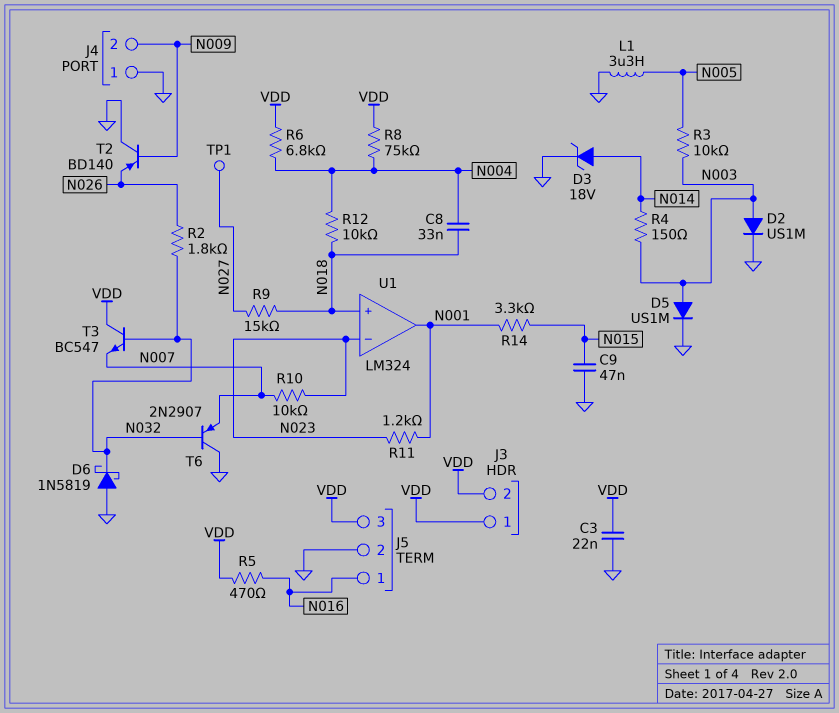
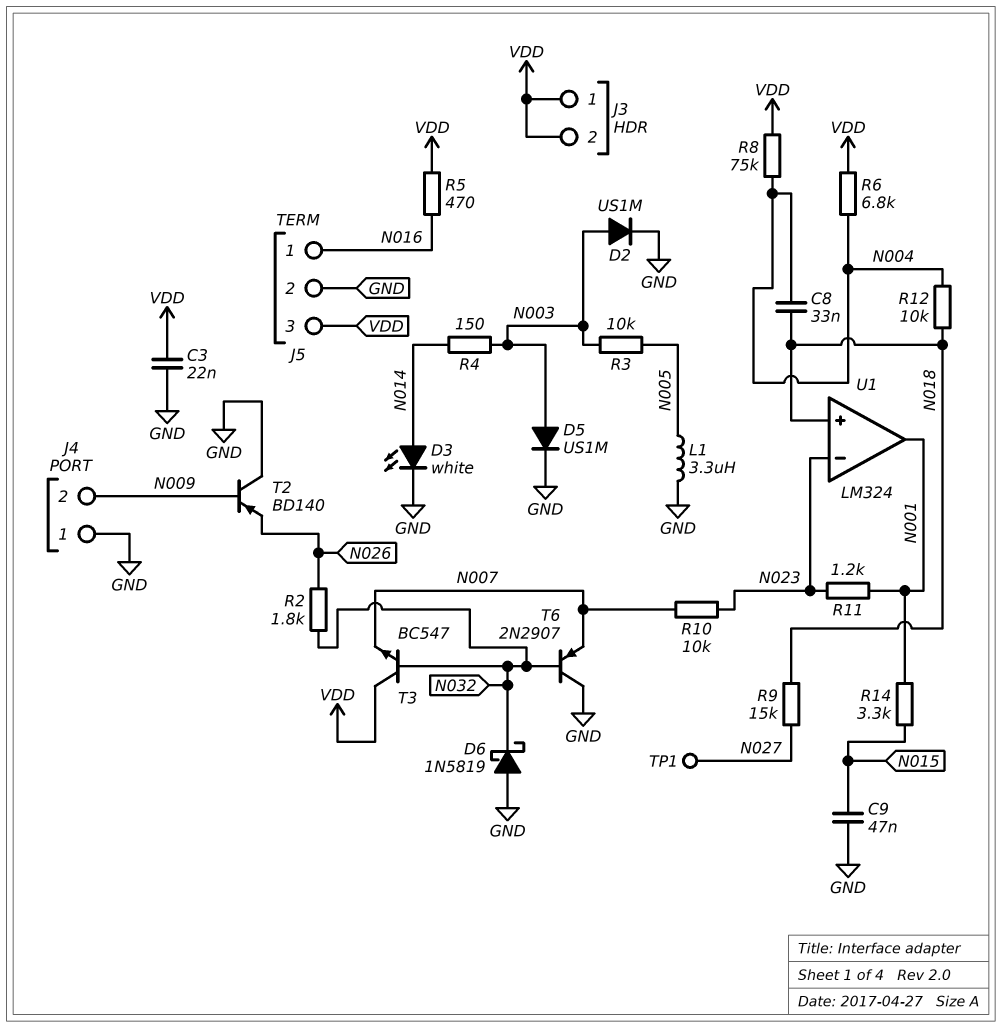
D3: zener 18V (A N014, K GND) -> LED white (A N014, K GND)

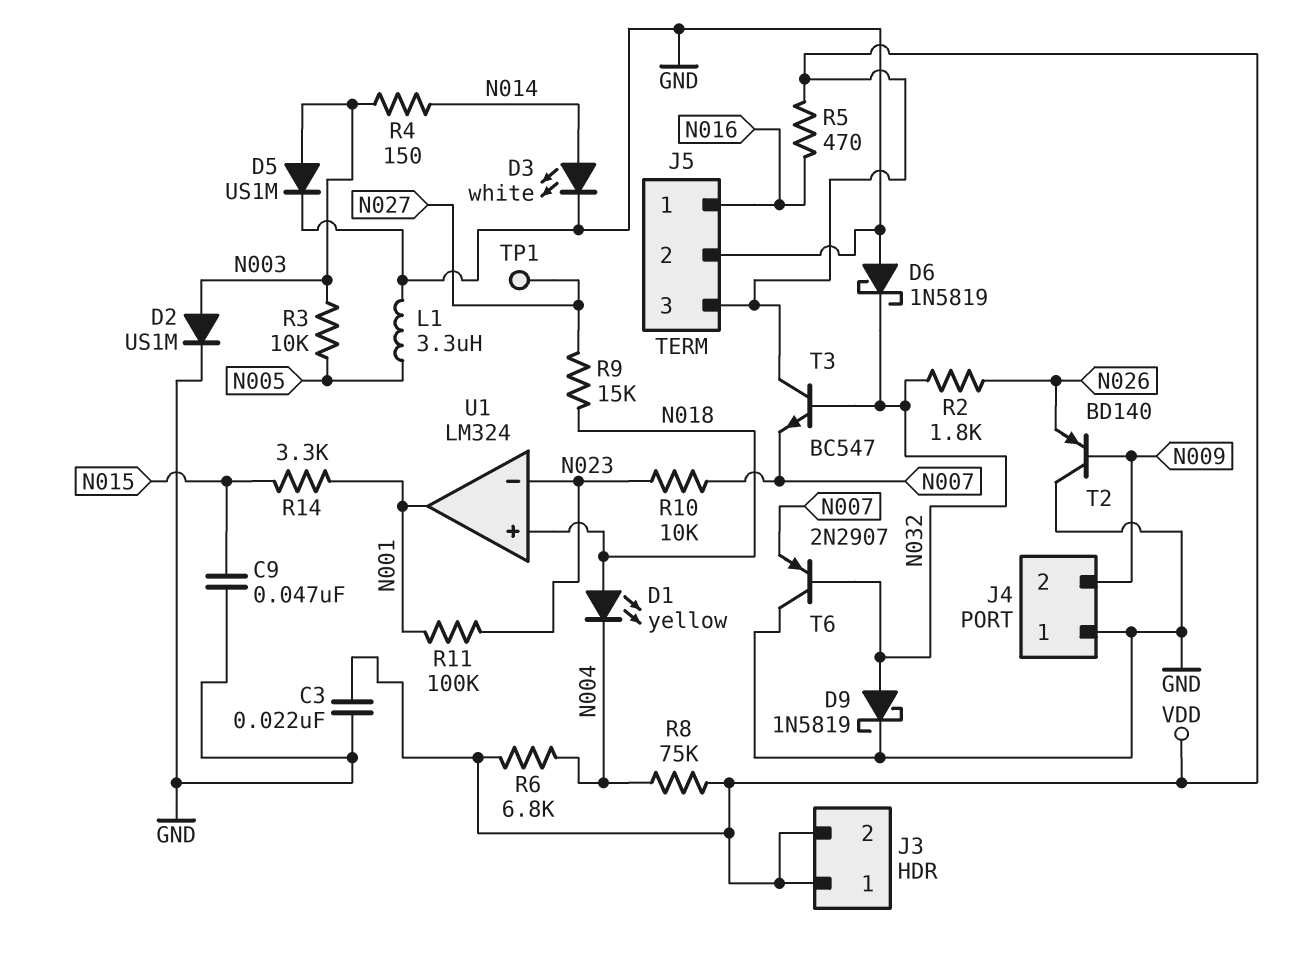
C8: 33nF (N004, N018) -> none
D1: none -> LED yellow (A N018, K N004)
D9: none -> schottky 1N5819 (A N032, K GND)
R11: 1.2k (N001, N023) -> 100k (N001, N023)
R12: 10k (N004, N018) -> none

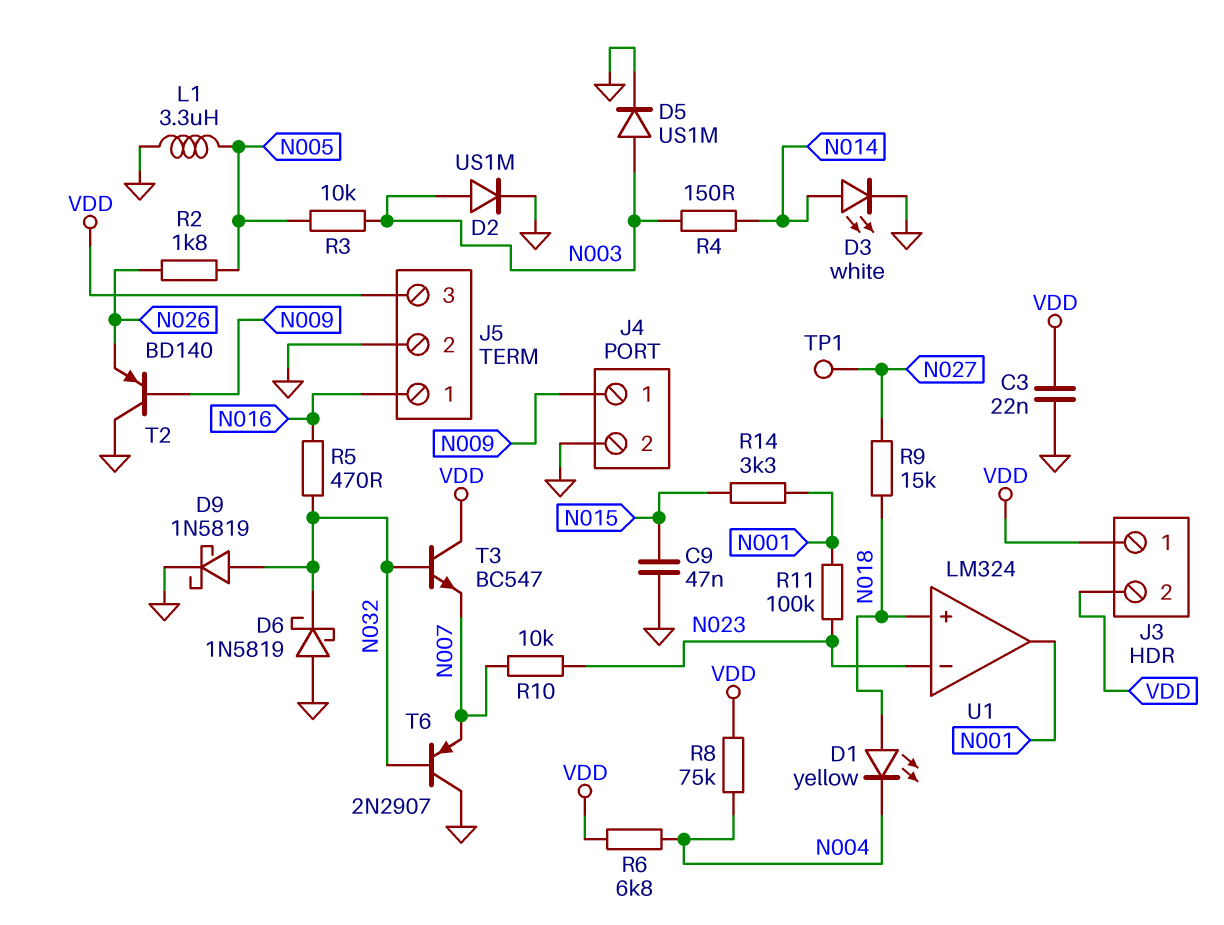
J4 pin 1: GND -> N009
J4 pin 2: N009 -> GND
R2: 1.8k (N026, N032) -> 1.8k (N005, N026)
R5: 470 (N016, VDD) -> 470 (N016, N032)

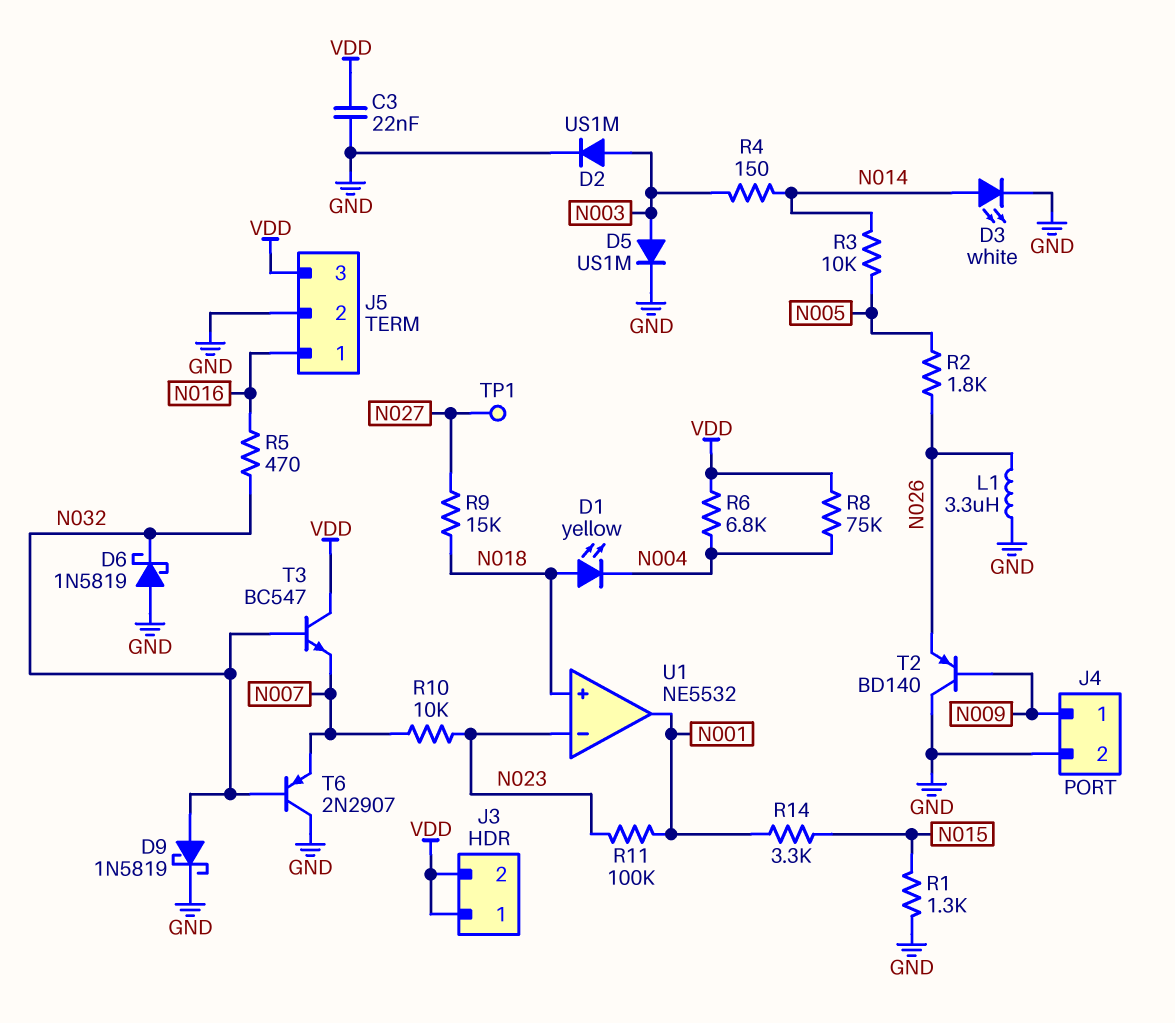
C9: 47nF (GND, N015) -> none
L1: 3.3uH (GND, N005) -> 3.3uH (GND, N026)
R1: none -> 1.3k (GND, N015)
R3: 10k (N003, N005) -> 10k (N005, N014)
U1: LM324 -> NE5532

